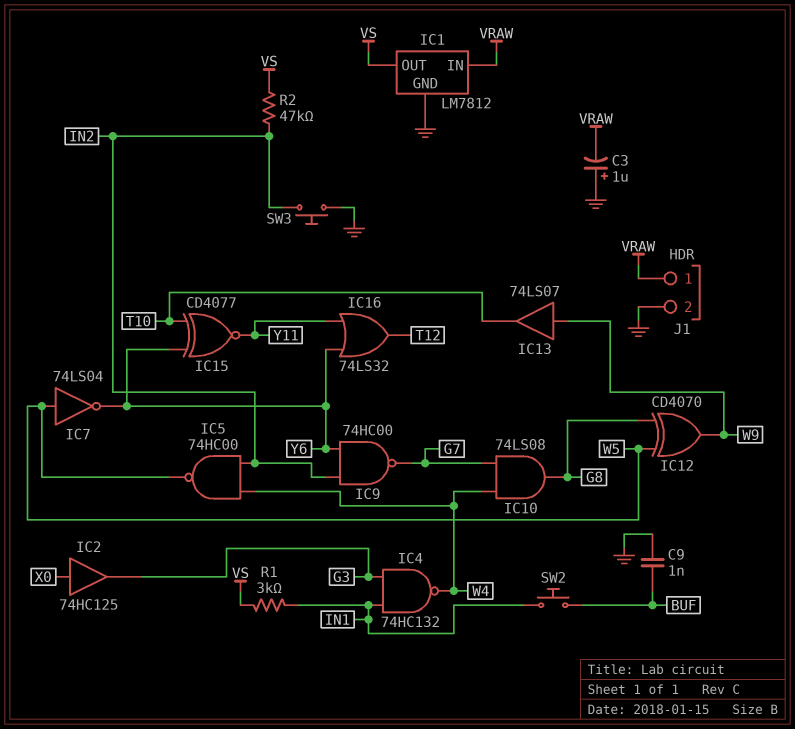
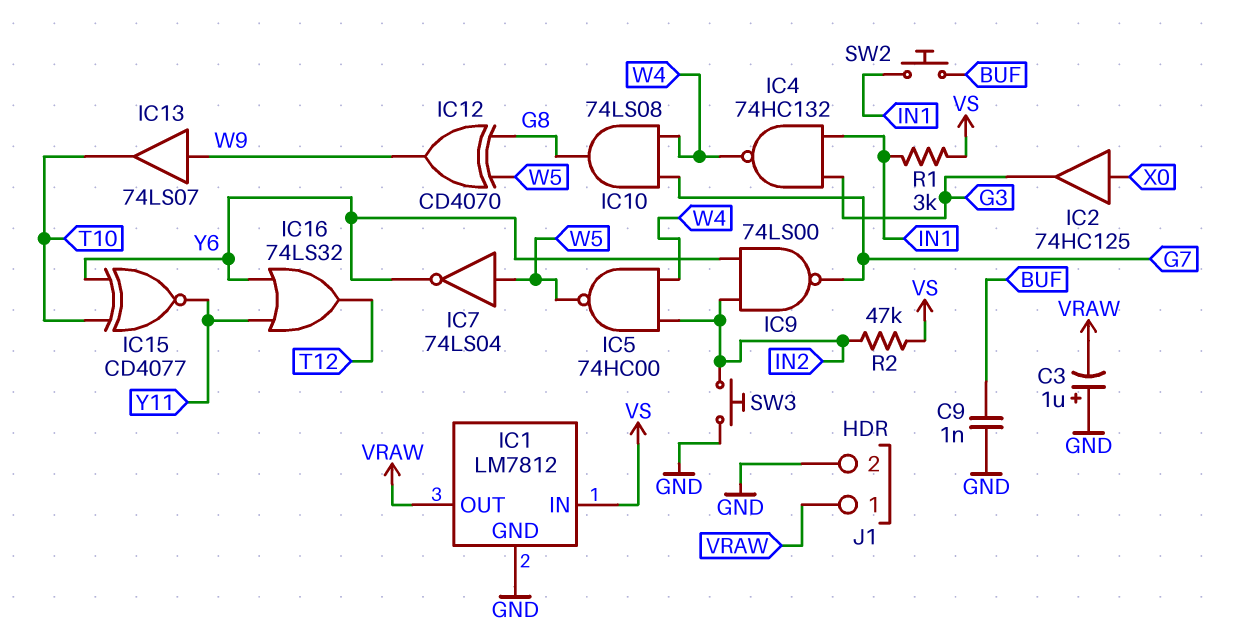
IC1 pin IN: VRAW -> VS
IC1 pin OUT: VS -> VRAW
IC9: NAND 74HC00 (in IN2, in Y6, out G7) -> NAND 74LS00 (in IN2, in Y6, out G7)

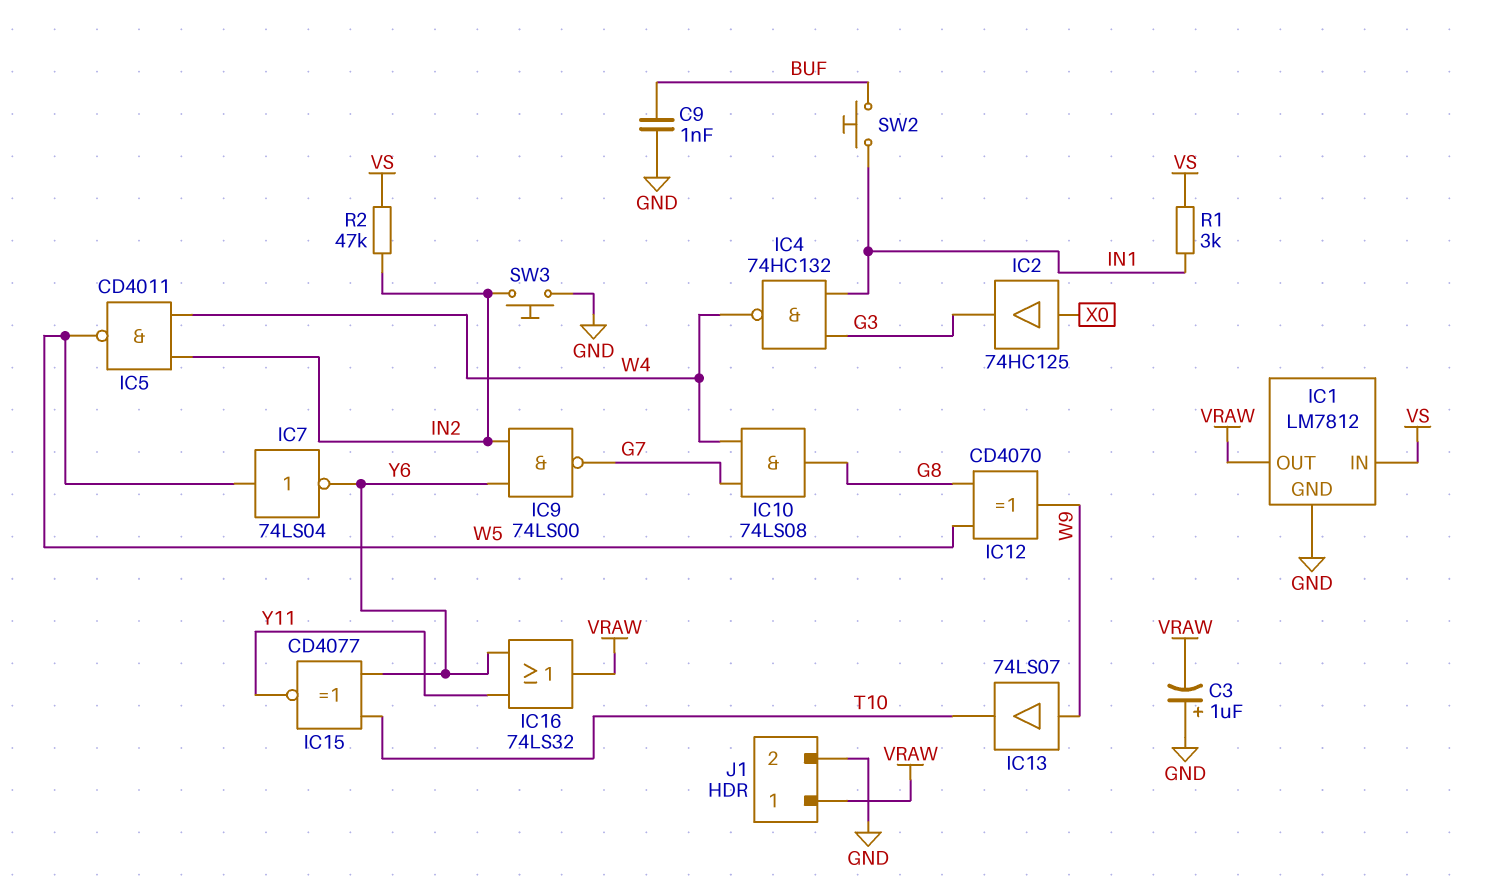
IC5: NAND 74HC00 (in IN2, in W4, out W5) -> NAND CD4011 (in IN2, in W4, out W5)
IC16: OR 74LS32 (in Y6, in Y11, out T12) -> OR 74LS32 (in Y6, in Y11, out VRAW)

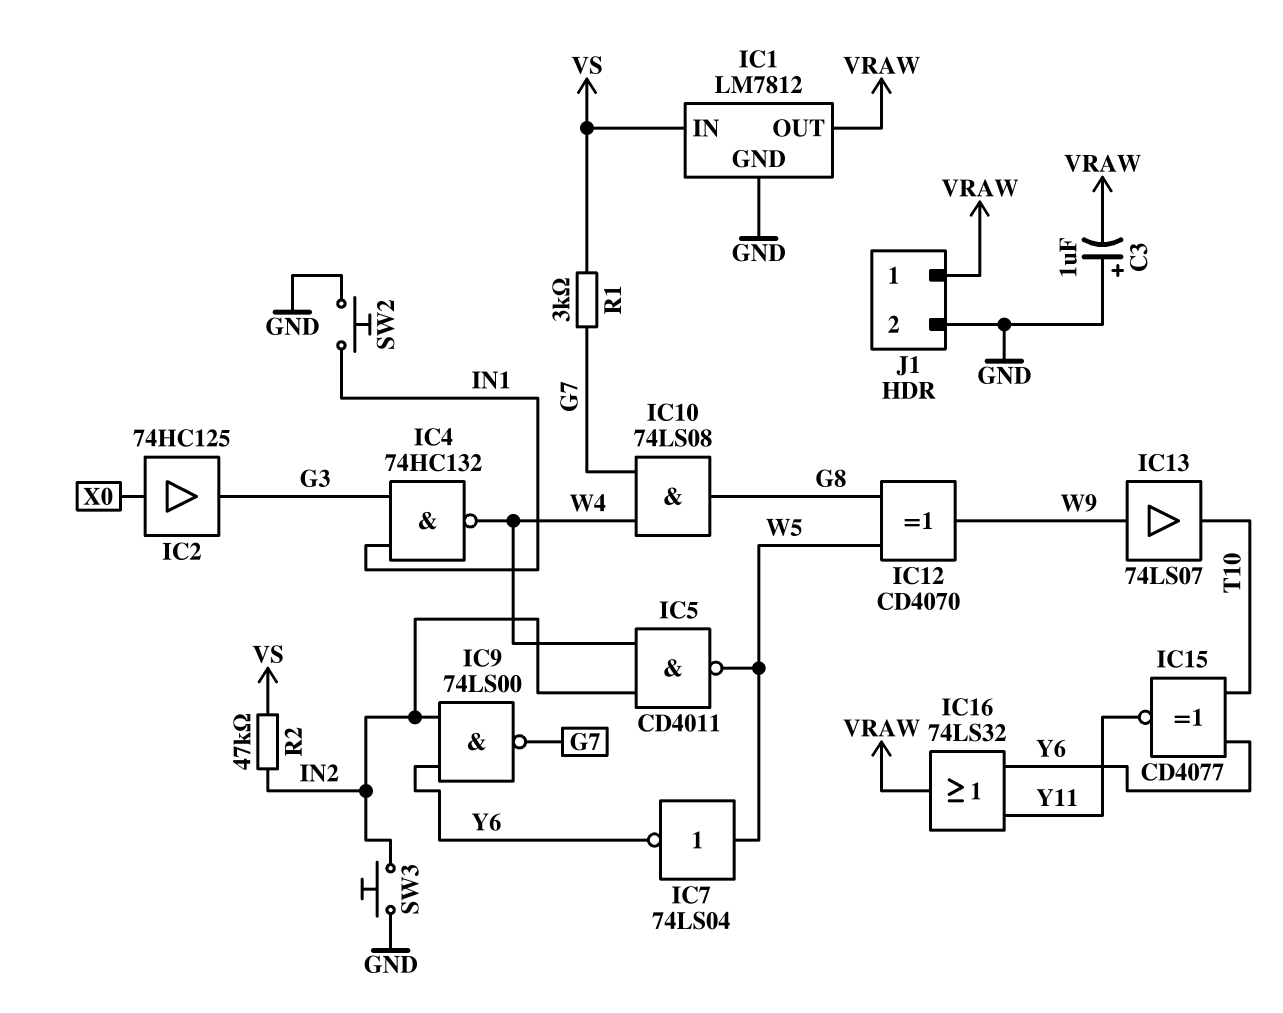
C9: 1nF (BUF, GND) -> none
R1: 3k (IN1, VS) -> 3k (G7, VS)
SW2: button (BUF, IN1) -> button (GND, IN1)

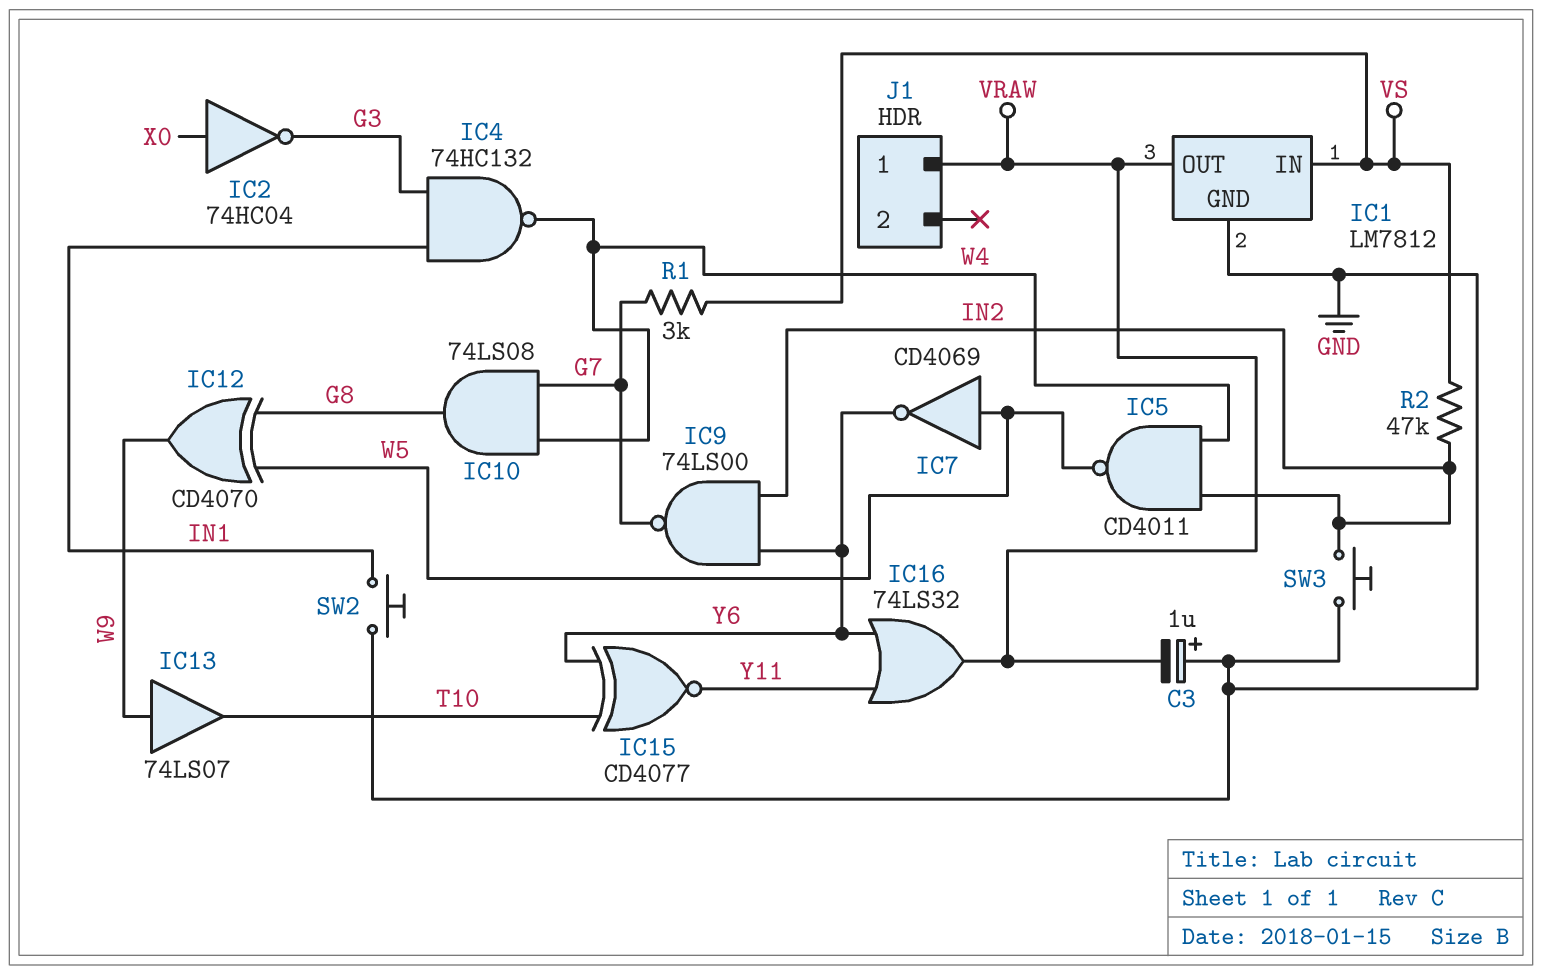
IC2: buffer 74HC125 (in X0, out G3) -> NOT 74HC04 (in X0, out G3)
IC7: NOT 74LS04 (in W5, out Y6) -> NOT CD4069 (in W5, out Y6)
J1 pin 2: GND -> none

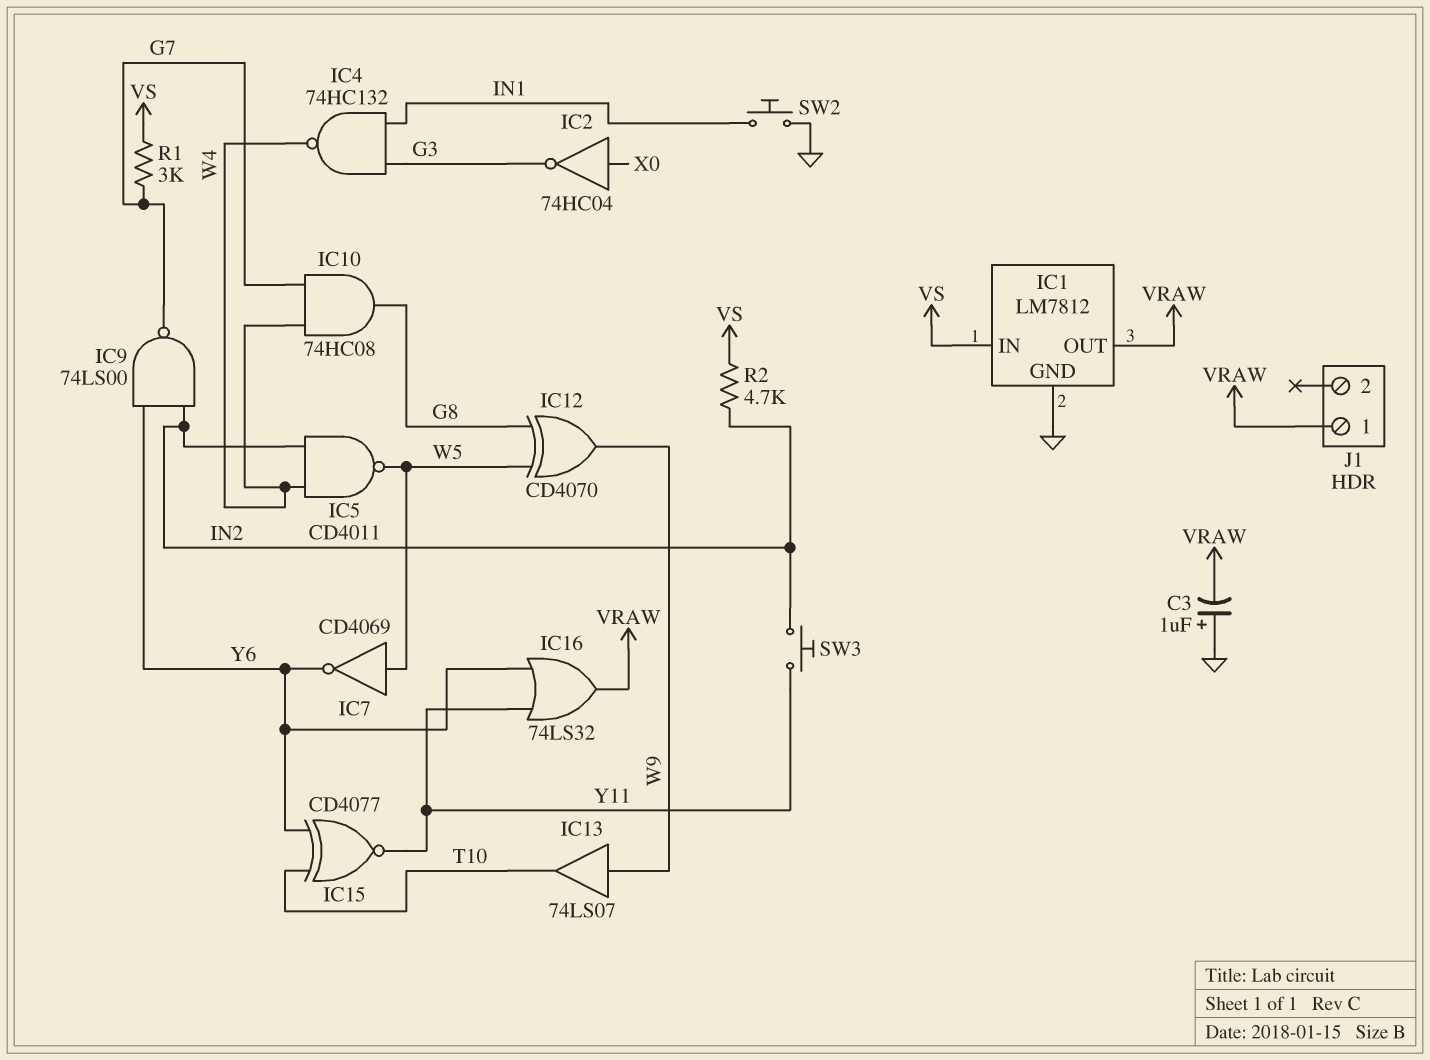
IC10: AND 74LS08 (in G7, in W4, out G8) -> AND 74HC08 (in G7, in W4, out G8)
R2: 47k (IN2, VS) -> 4.7k (IN2, VS)
SW3: button (GND, IN2) -> button (IN2, Y11)

